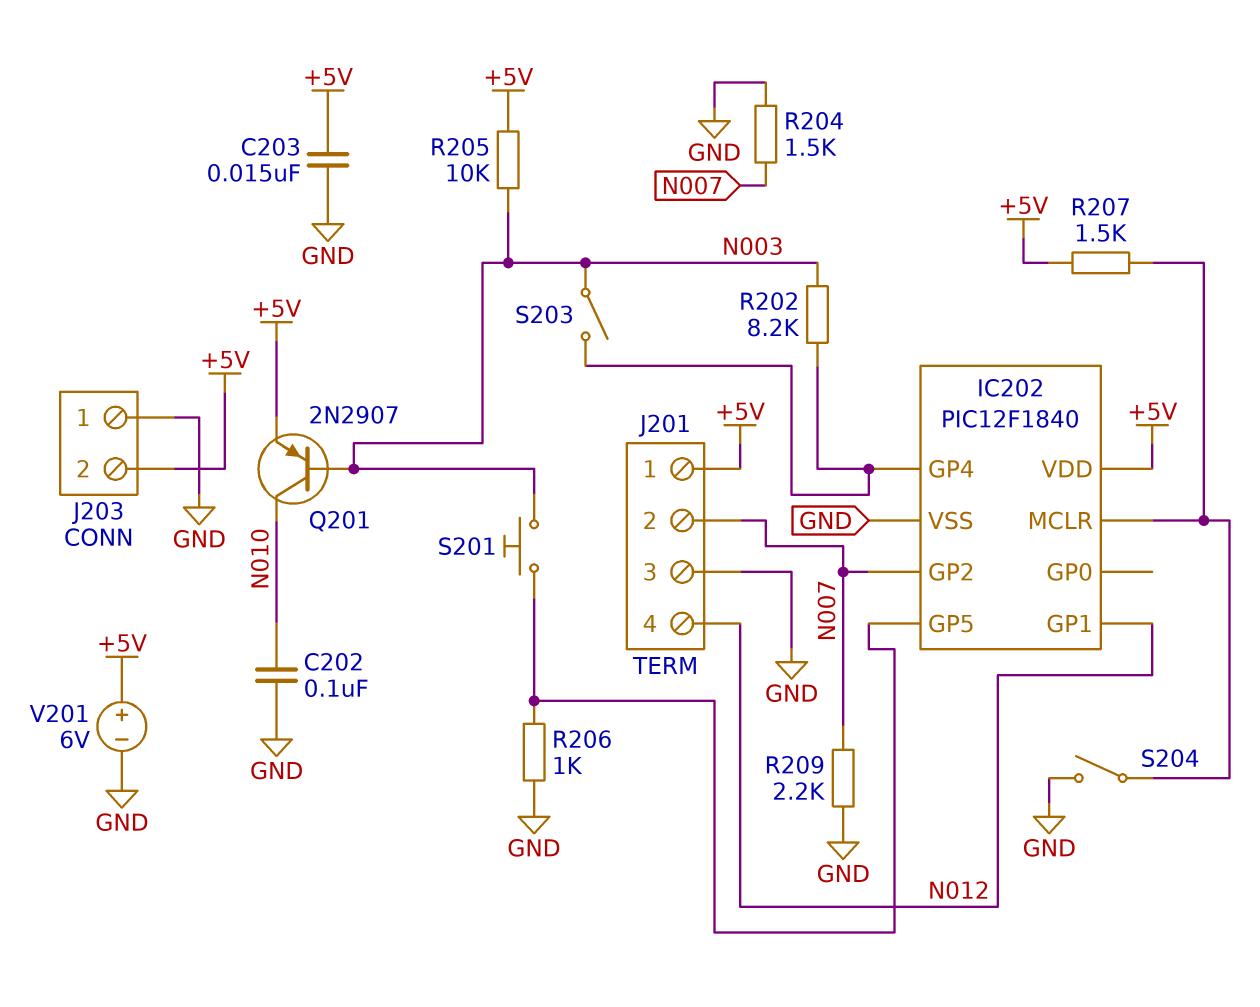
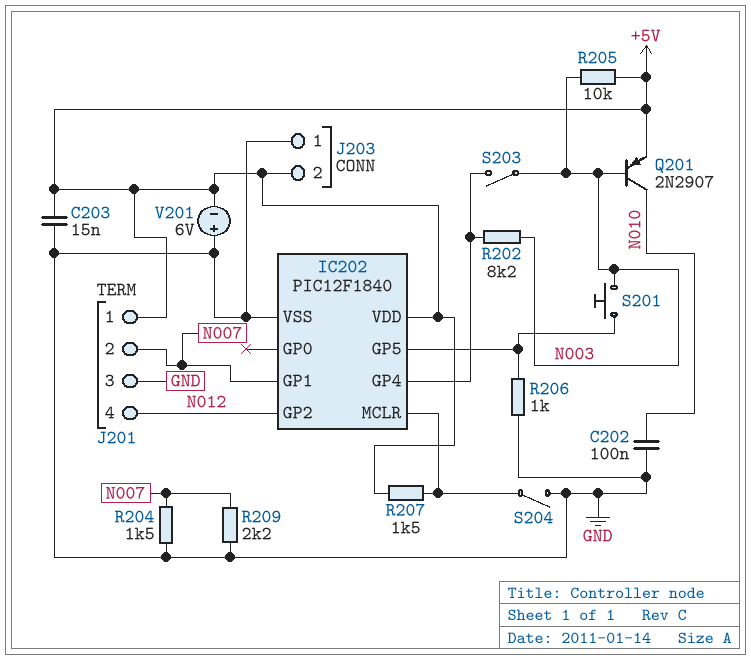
IC202 pin GP1: N012 -> N007
IC202 pin GP2: N007 -> N012
V201: 6V (plus +5V, minus GND) -> 6V (plus GND, minus +5V)

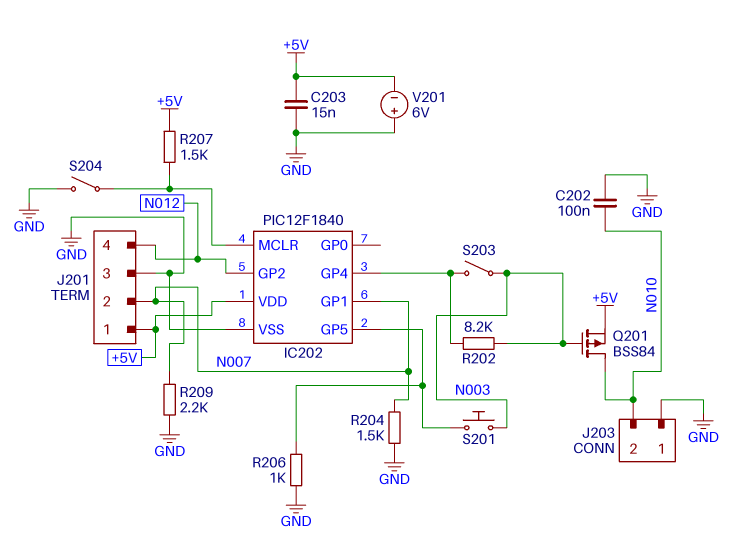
J203 pin 2: +5V -> N010
Q201: PNP 2N2907 (B N003, C N010, E +5V) -> PMOS BSS84 (G N003, D N010, S +5V)
R205: 10k (+5V, N003) -> none

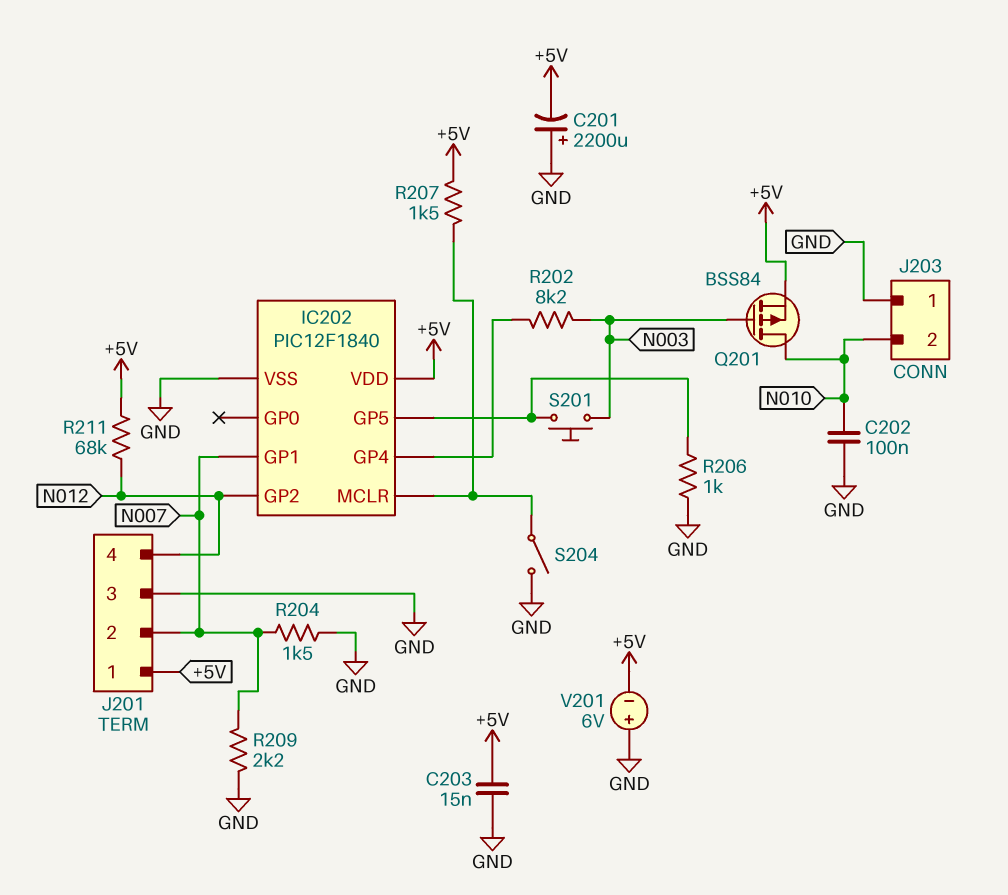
C201: none -> 2200uF (plus GND, minus +5V)
R211: none -> 68k (+5V, N012)
S203: switch (IC202/GP4, N003) -> none

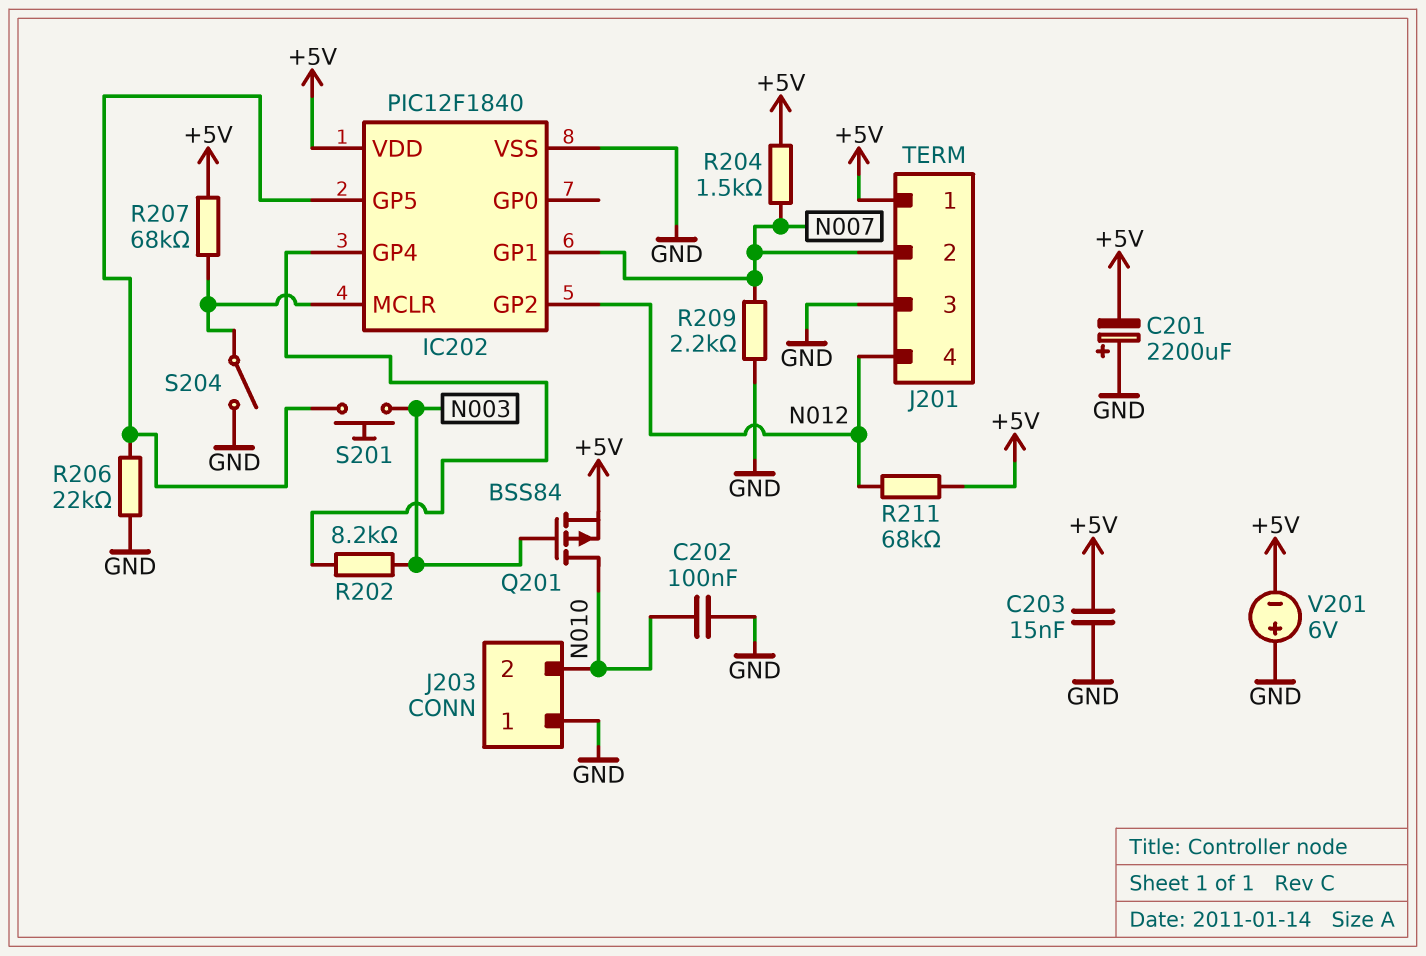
R204: 1.5k (GND, N007) -> 1.5k (+5V, N007)
R206: 1k (GND, IC202/GP5) -> 22k (GND, IC202/GP5)
R207: 1.5k (+5V, IC202/MCLR) -> 68k (+5V, IC202/MCLR)

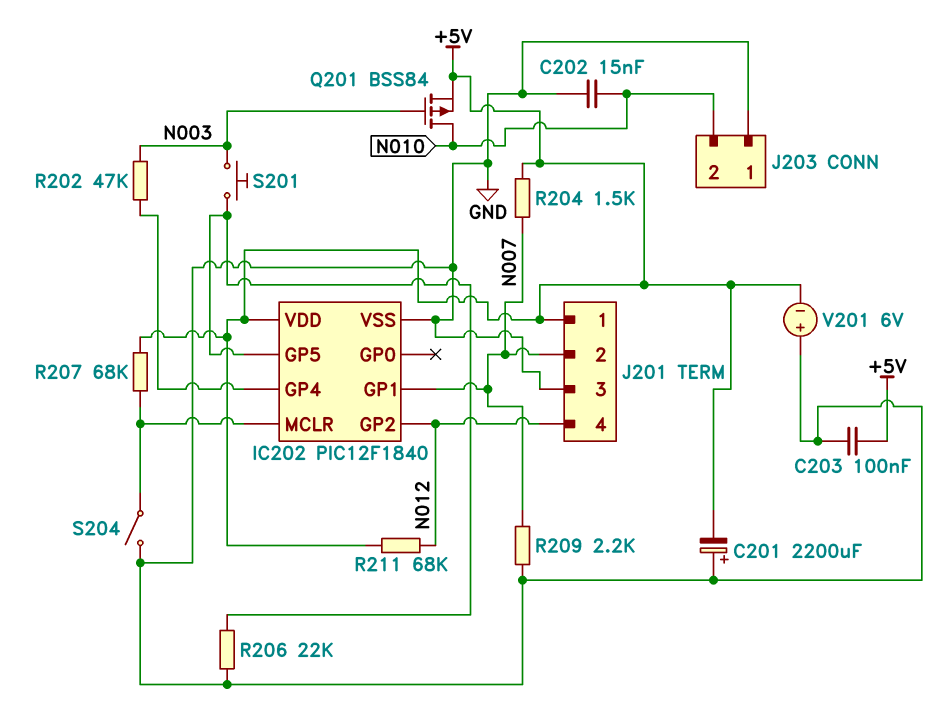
C202: 100nF (GND, N010) -> 15nF (GND, N010)
C203: 15nF (+5V, GND) -> 100nF (+5V, GND)
R202: 8.2k (IC202/GP4, N003) -> 47k (IC202/GP4, N003)

